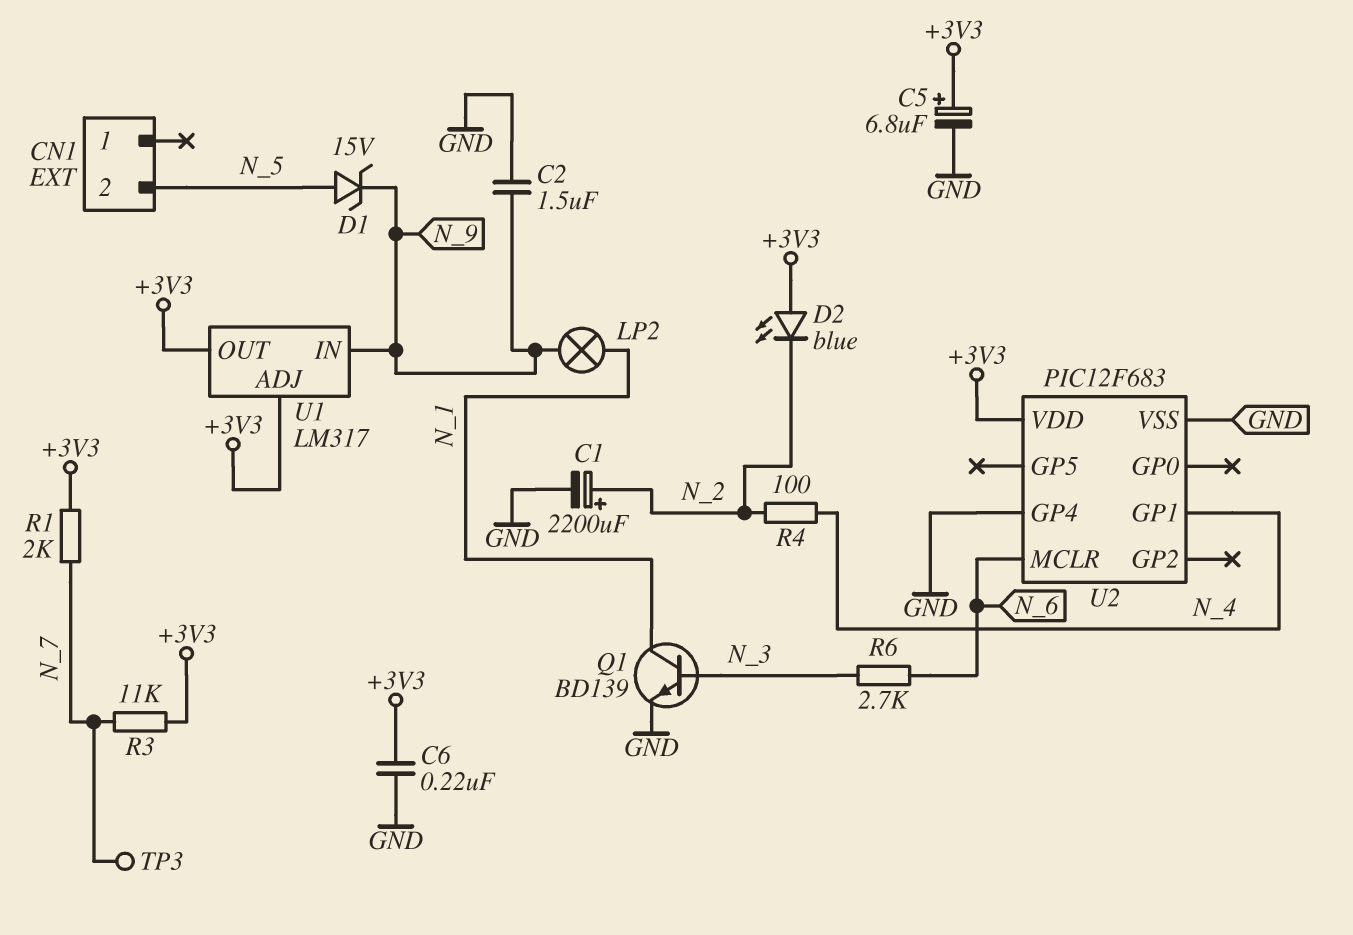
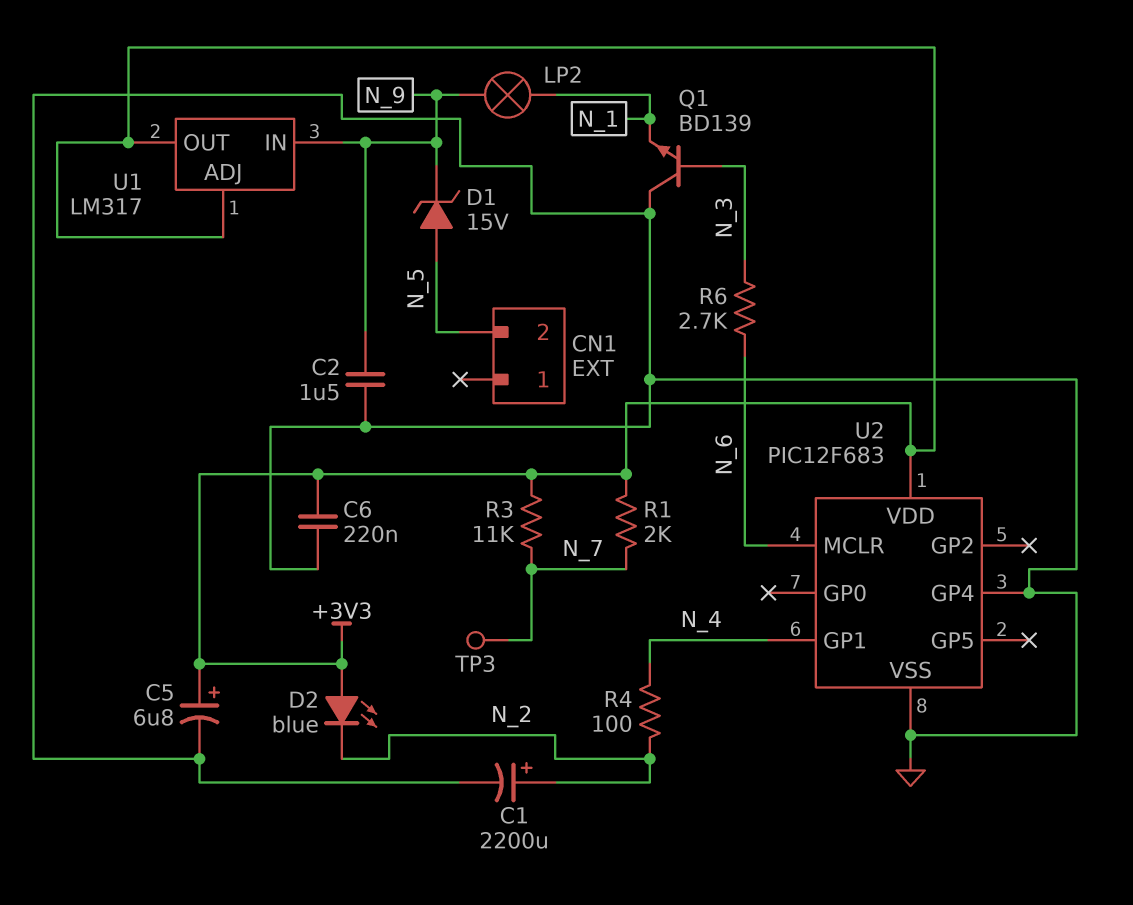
Q1: NPN BD139 (B N_3, C N_1, E GND) -> NPN BD139 (B N_3, C GND, E N_1)

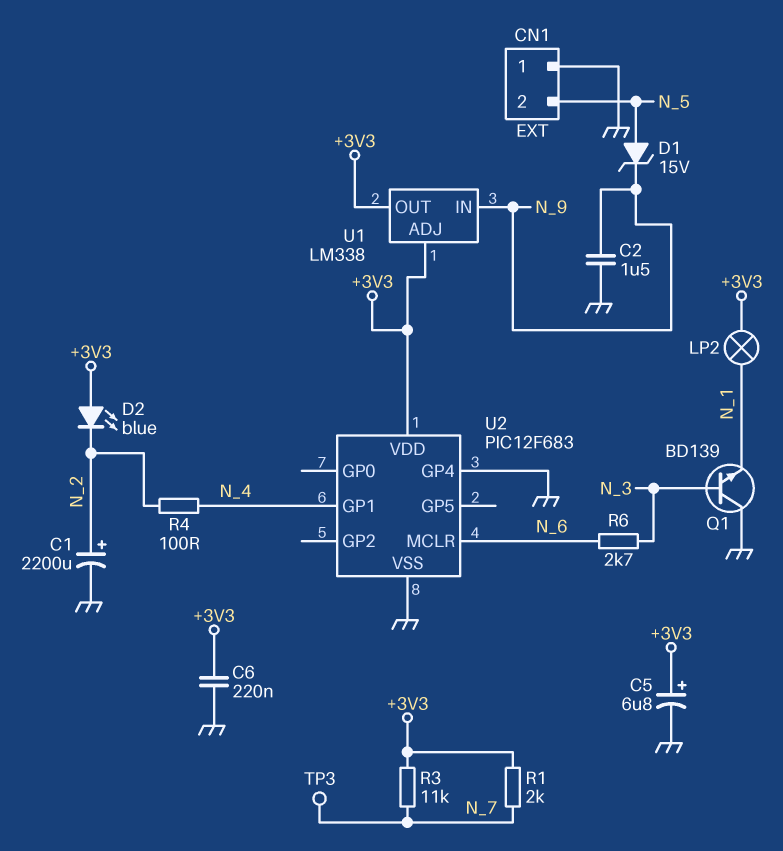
CN1 pin 1: none -> GND
LP2: lamp (N_1, N_9) -> lamp (+3V3, N_1)
U1: LM317 -> LM338

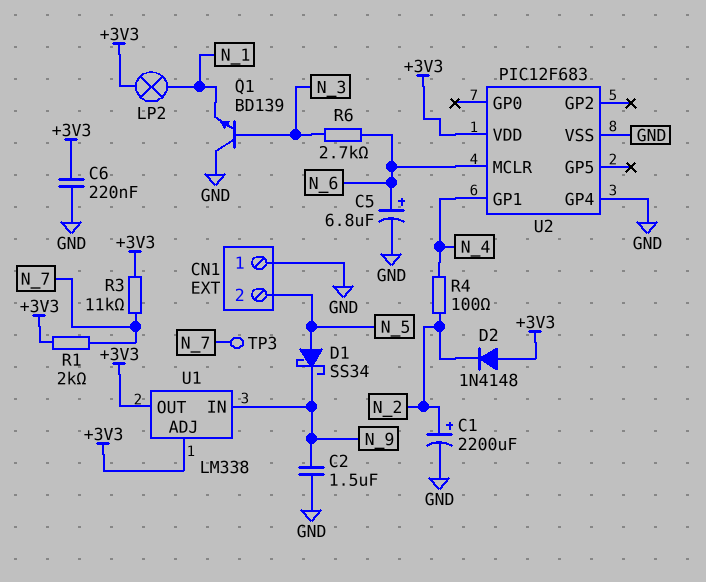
C5: 6.8uF (plus +3V3, minus GND) -> 6.8uF (plus N_6, minus GND)
D1: zener 15V (A N_5, K N_9) -> schottky SS34 (A N_5, K N_9)
D2: LED blue (A +3V3, K N_2) -> diode 1N4148 (A +3V3, K N_2)

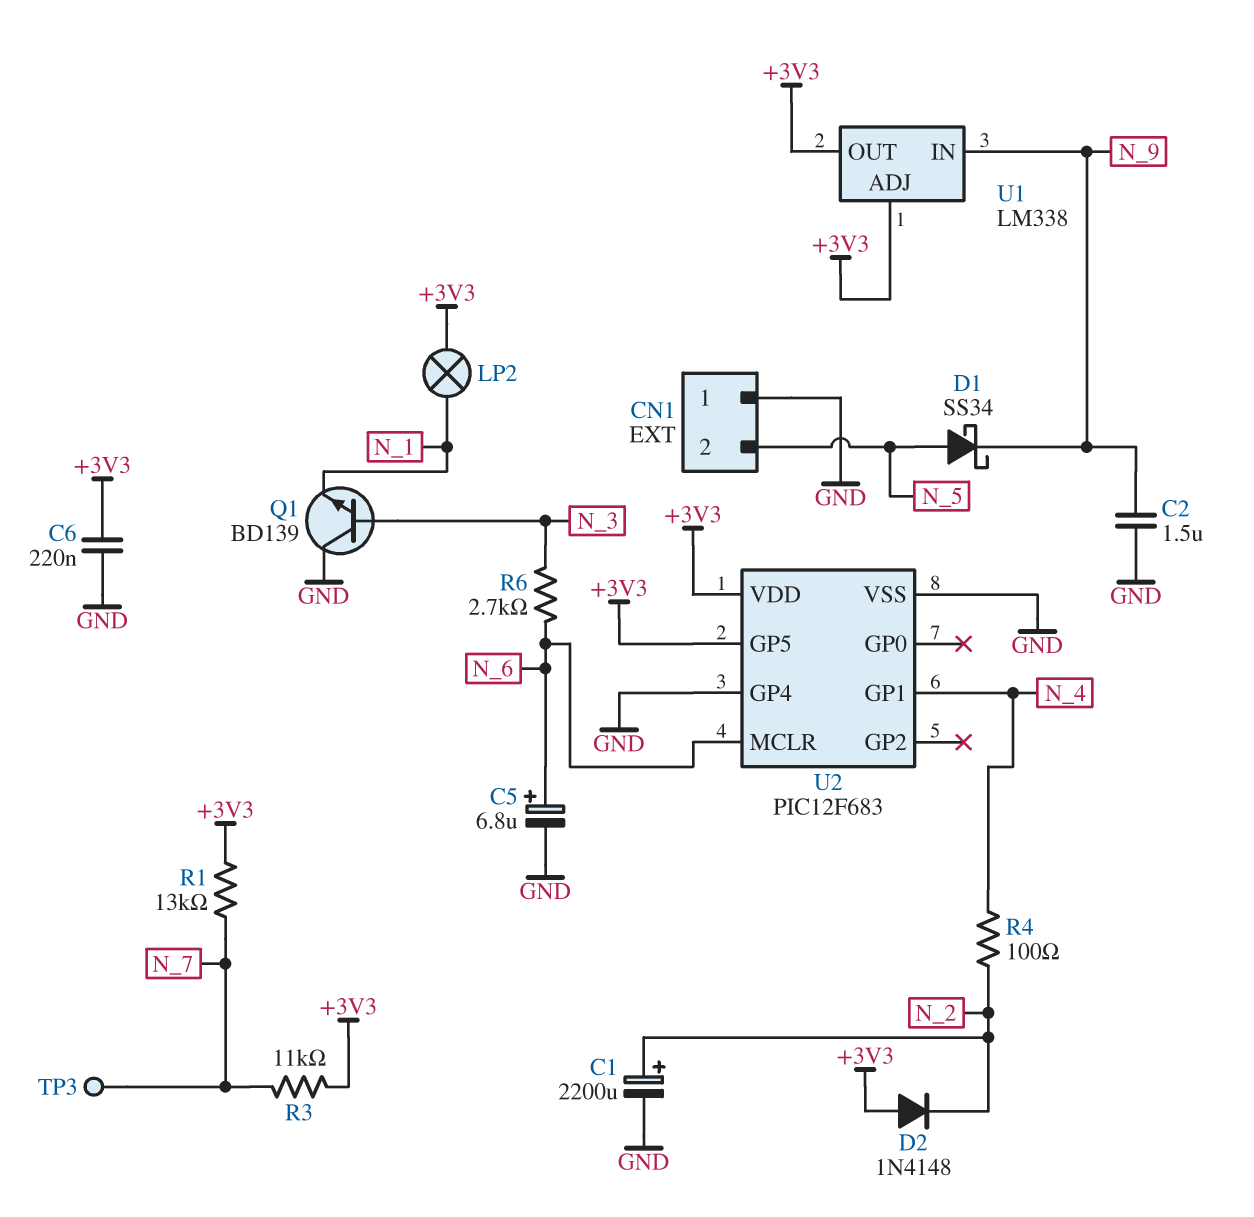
R1: 2k (+3V3, N_7) -> 13k (+3V3, N_7)
U2 pin GP5: none -> +3V3

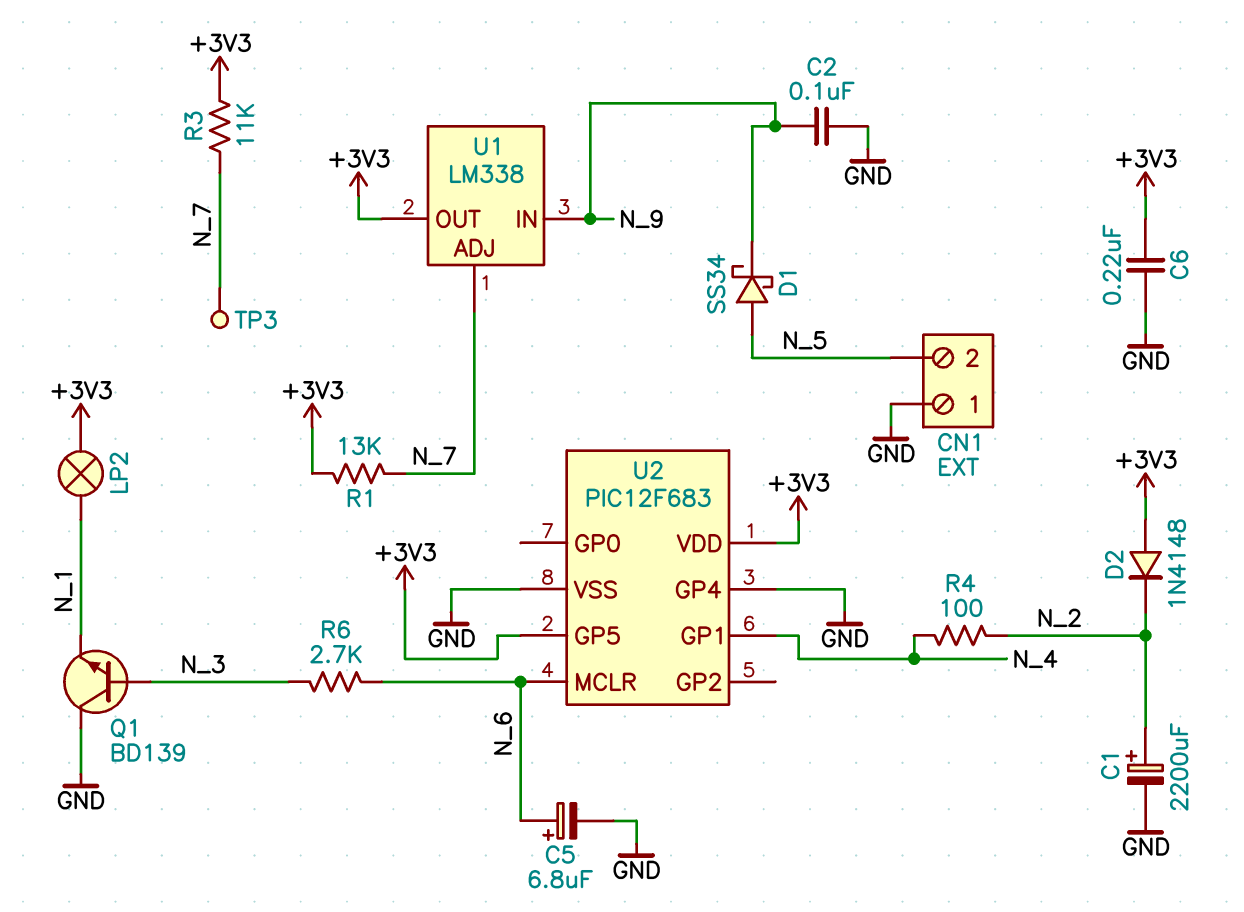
C2: 1.5uF (GND, N_9) -> 100nF (GND, N_9)
U1 pin ADJ: +3V3 -> N_7

